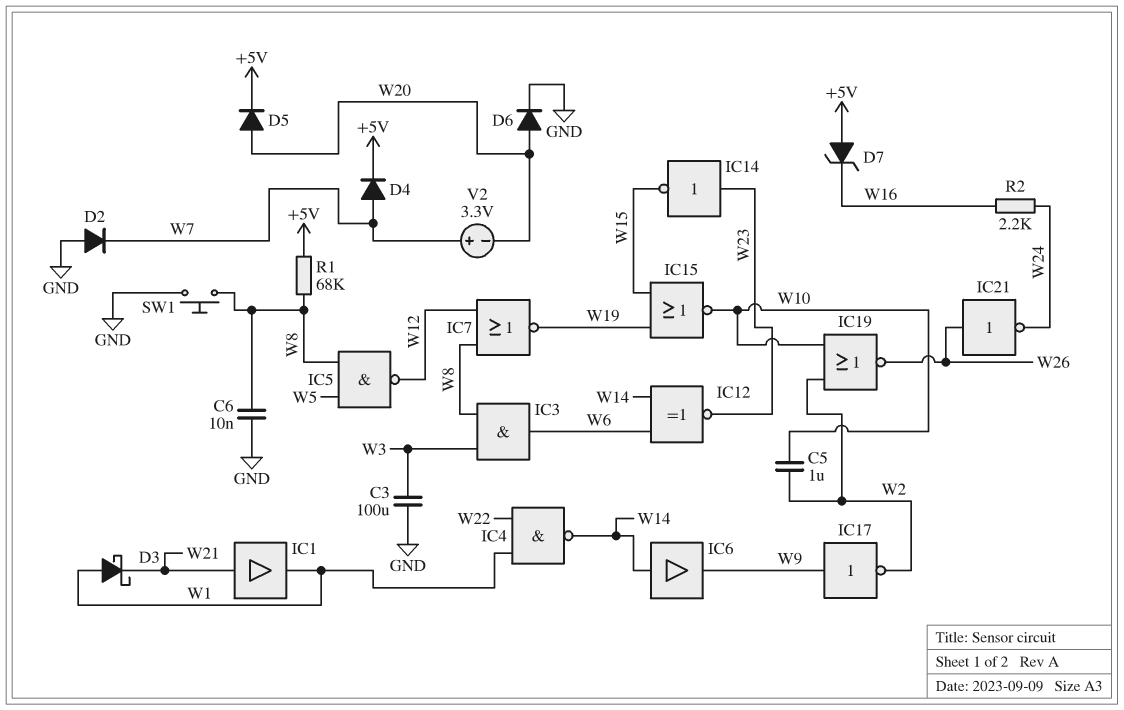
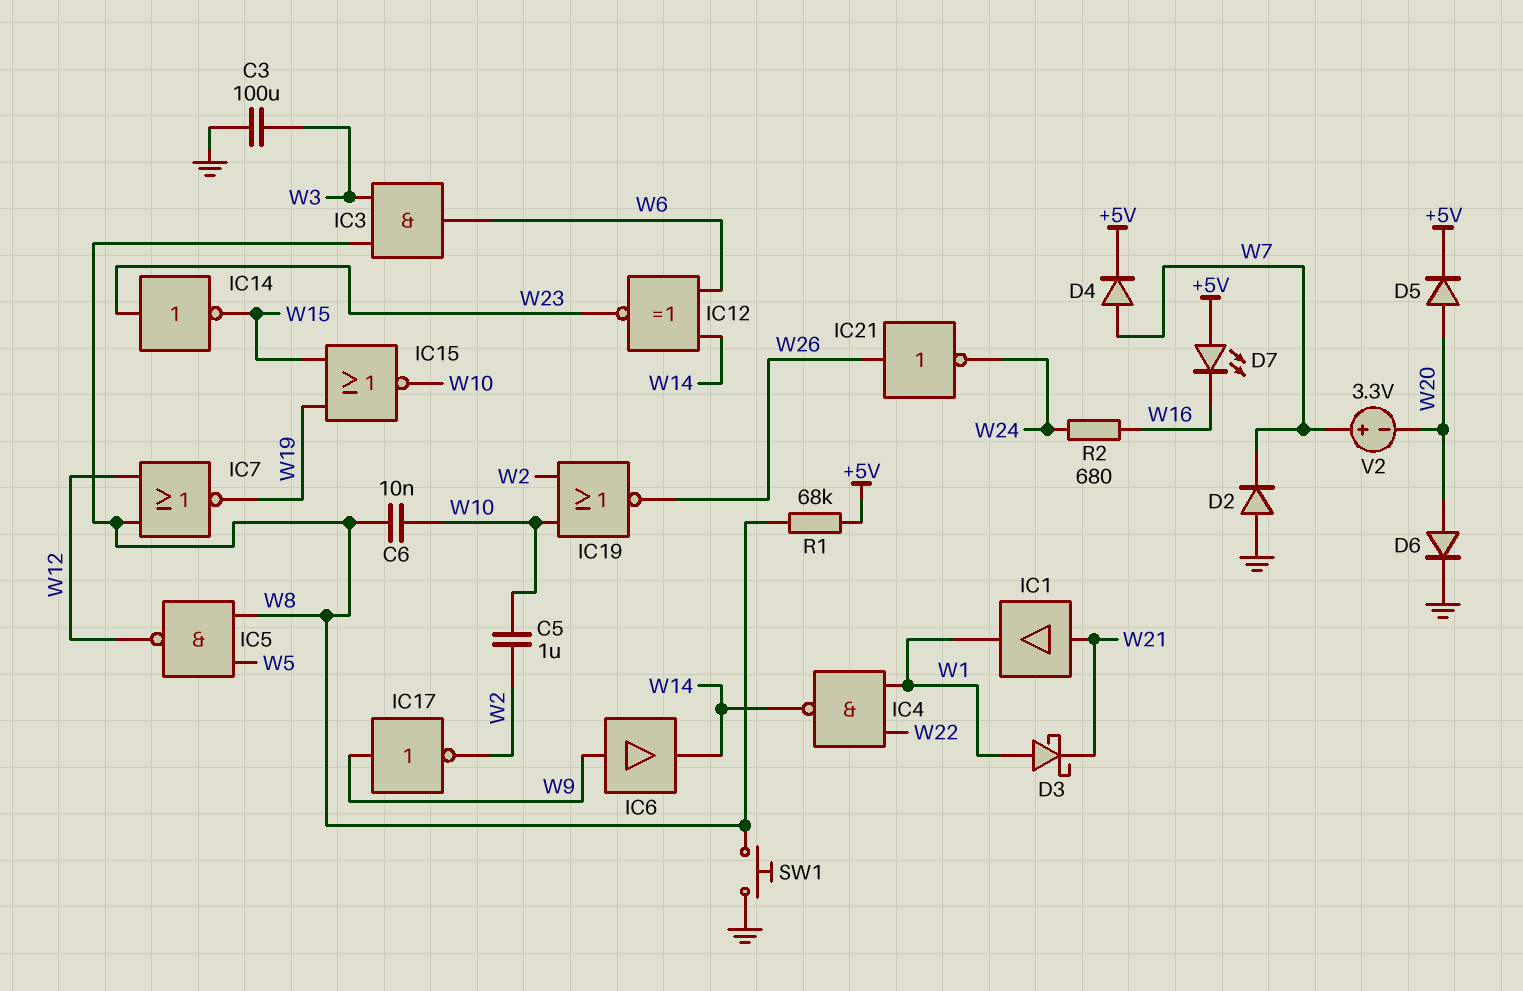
C6: 10nF (GND, W8) -> 10nF (W8, W10)
D7: zener (A +5V, K W16) -> LED (A +5V, K W16)
IC6: buffer (in W14, out W9) -> buffer (in W9, out W14)
R2: 2.2k (W16, W24) -> 680 (W16, W24)

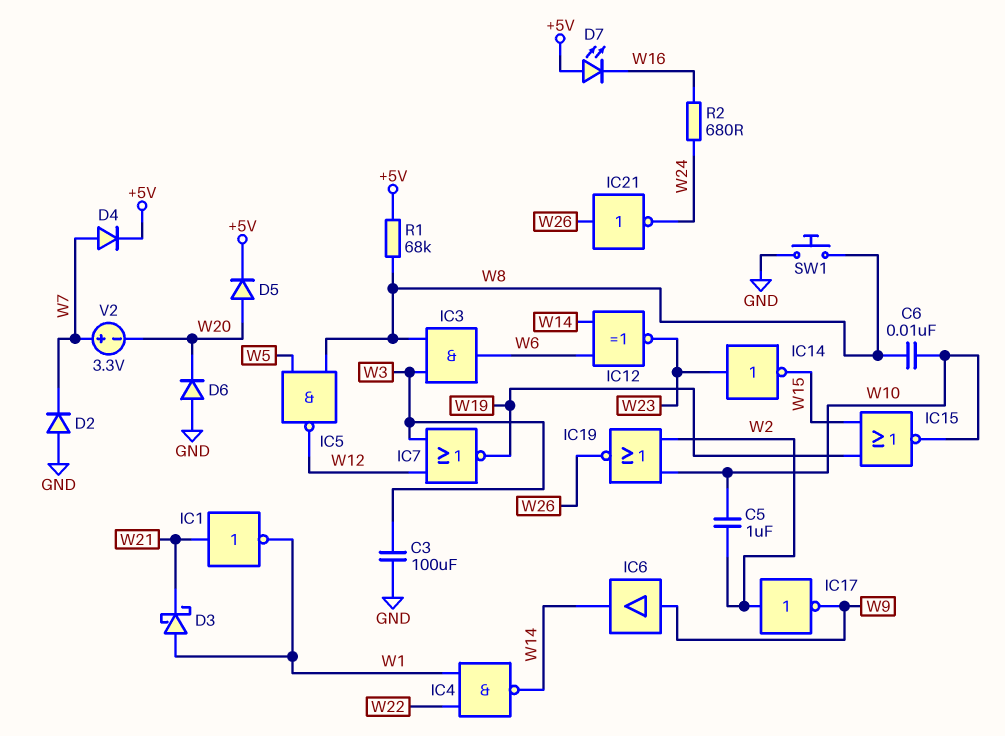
D6: diode (A W20, K GND) -> diode (A GND, K W20)
IC1: buffer (in W21, out W1) -> NOT (in W21, out W1)
IC7: NOR (in W8, in W12, out W19) -> NOR (in W3, in W12, out W19)
IC17: NOT (in W9, out W2) -> NOT (in W2, out W9)

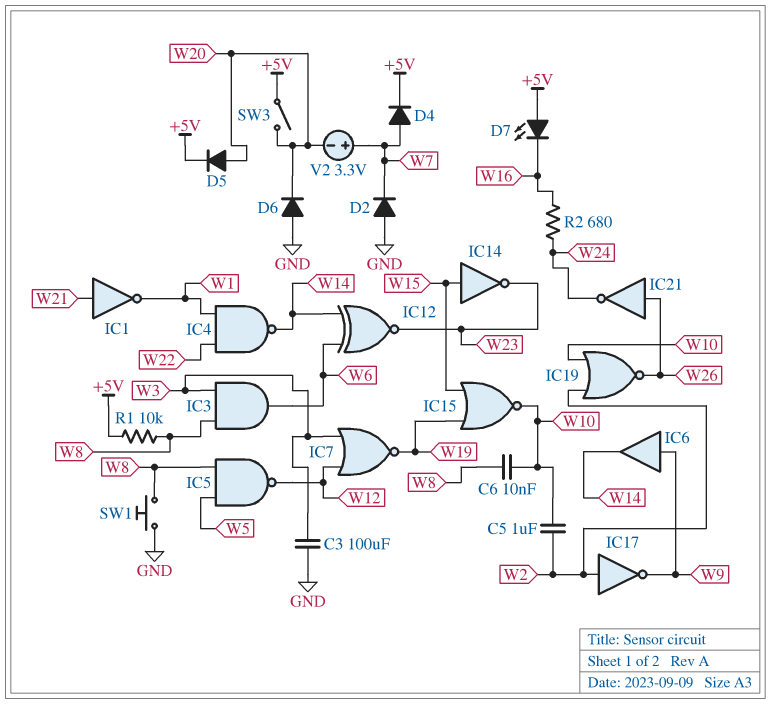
D3: schottky (A W1, K W21) -> none
IC14: NOT (in W23, out W15) -> NOT (in W15, out W23)
R1: 68k (+5V, W8) -> 10k (+5V, W8)
SW3: none -> switch (+5V, W20)

